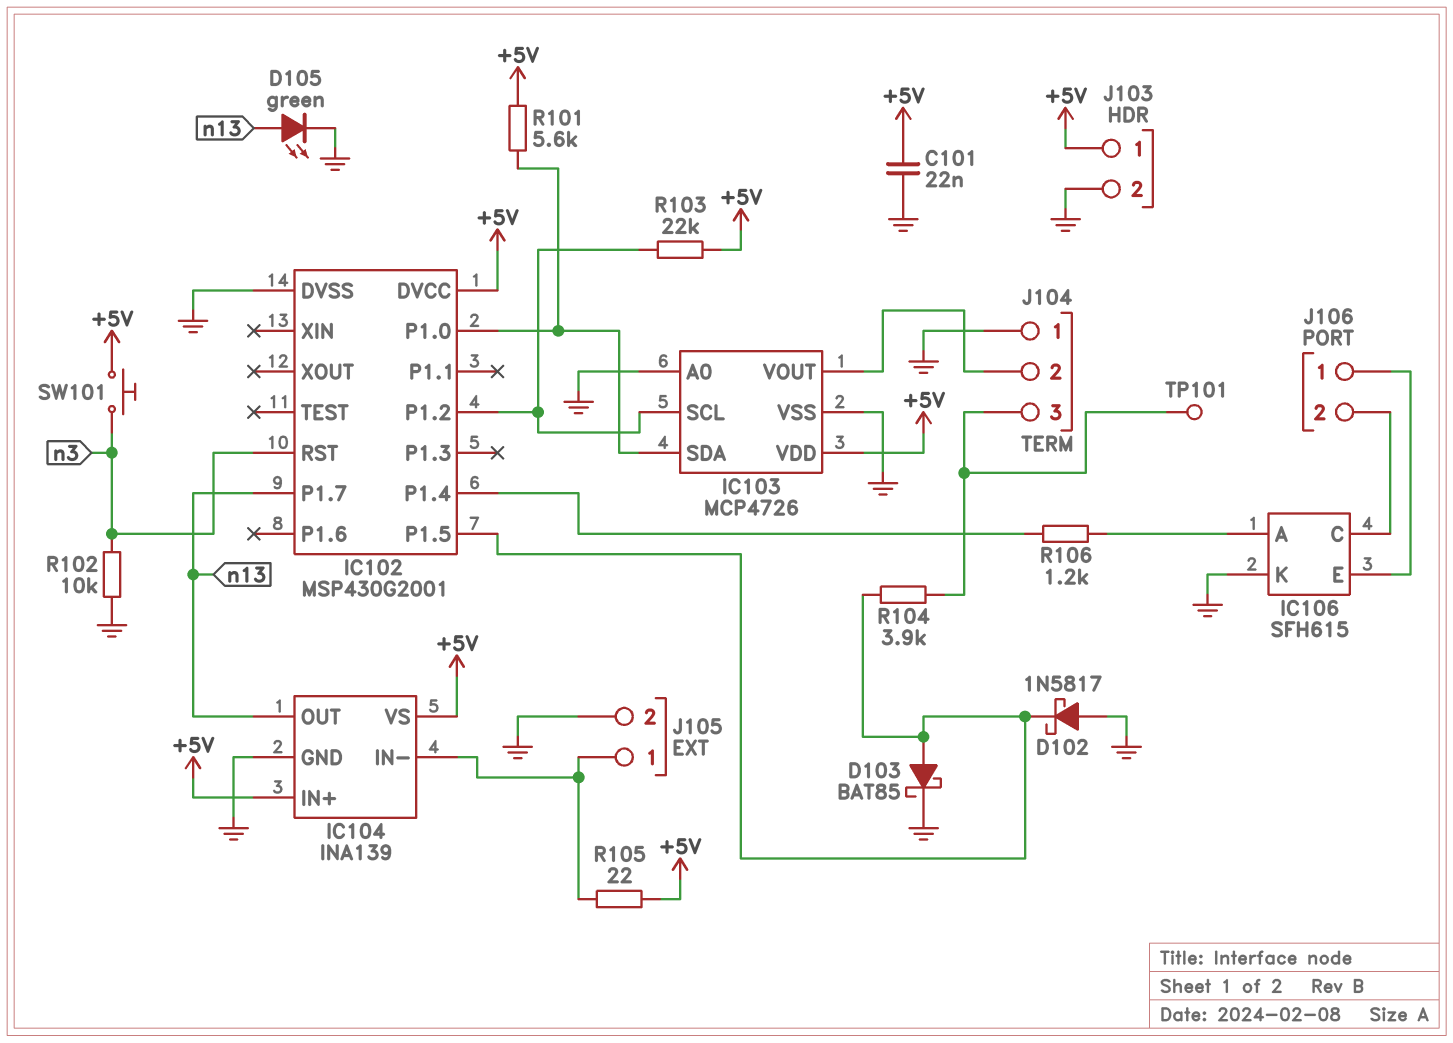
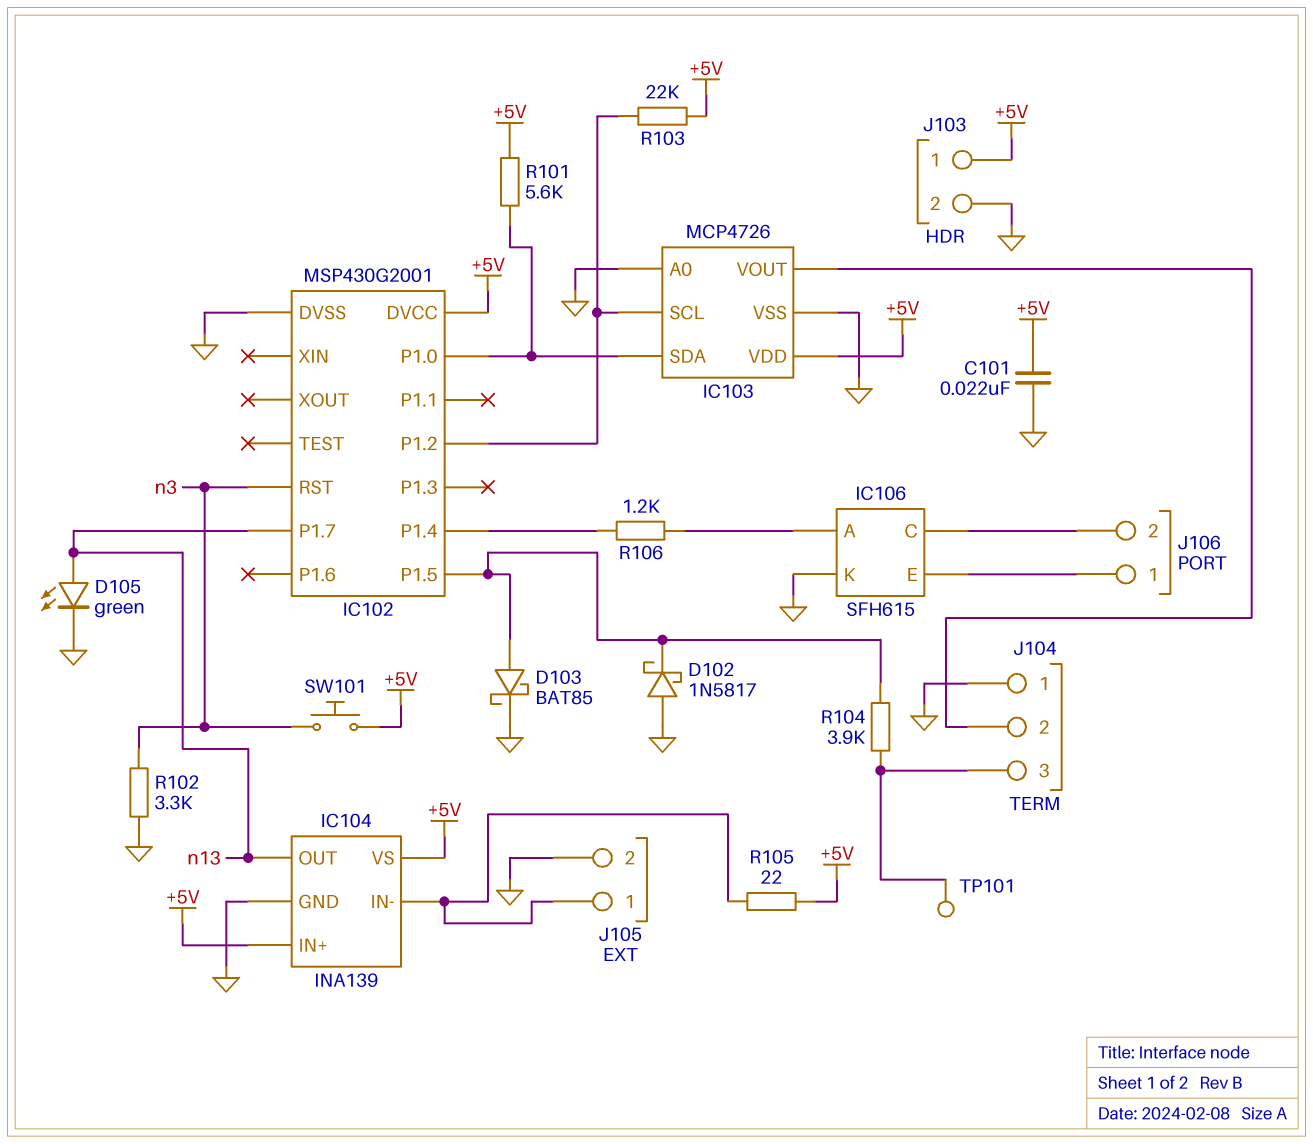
R102: 10k (GND, n3) -> 3.3k (GND, n3)

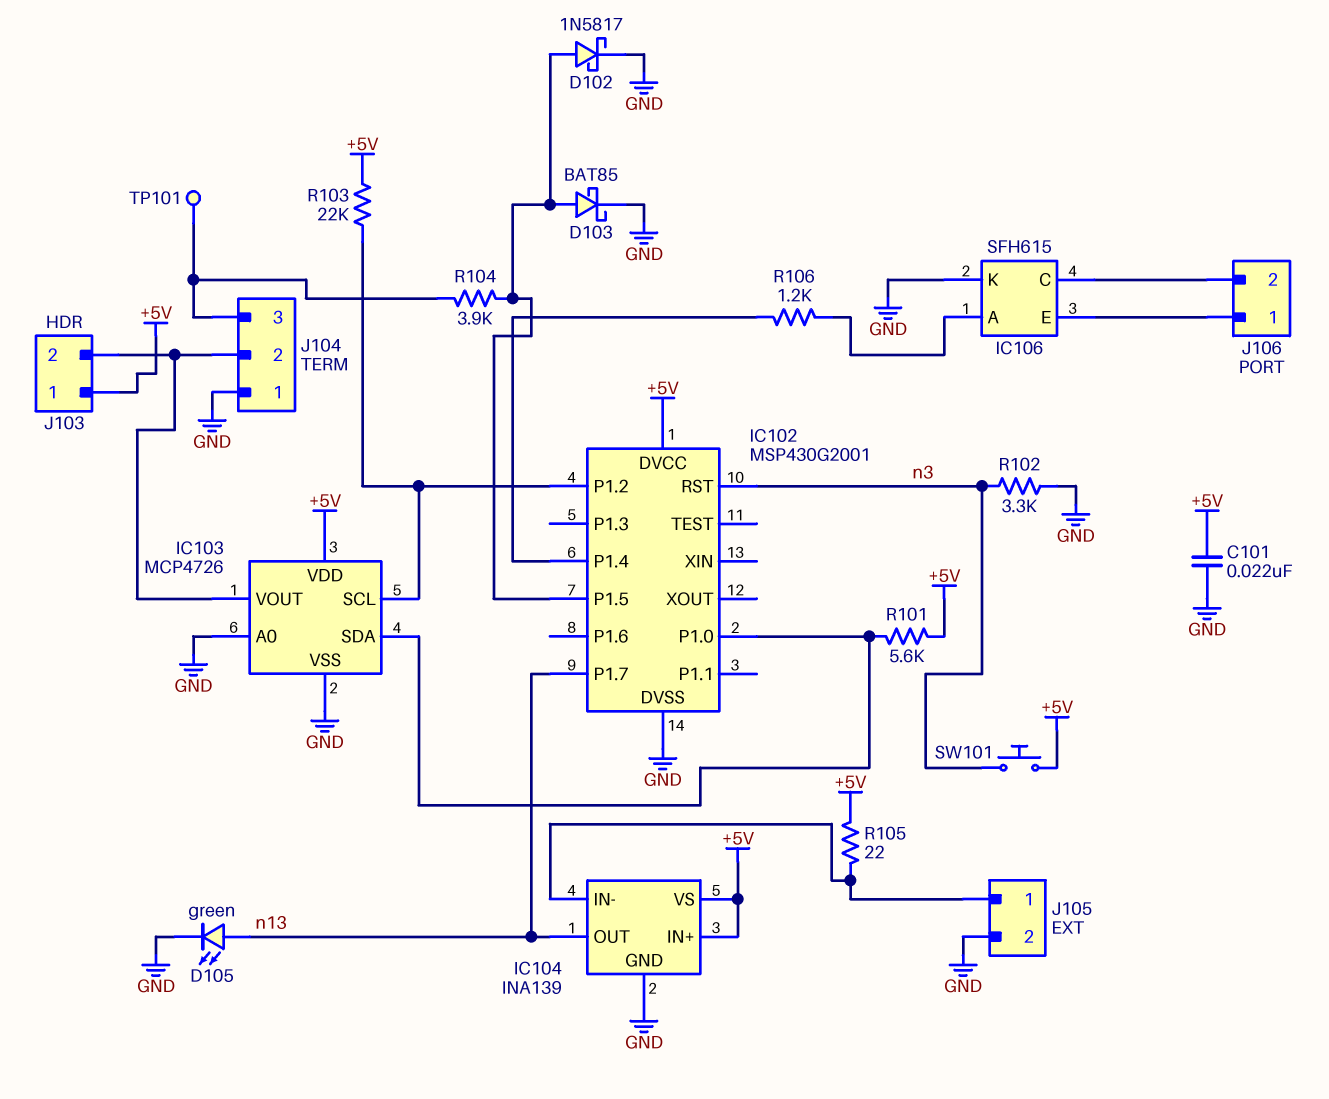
D102: schottky 1N5817 (A GND, K IC102/P1.5) -> schottky 1N5817 (A IC102/P1.5, K GND)
J103 pin 2: GND -> IC103/VOUT

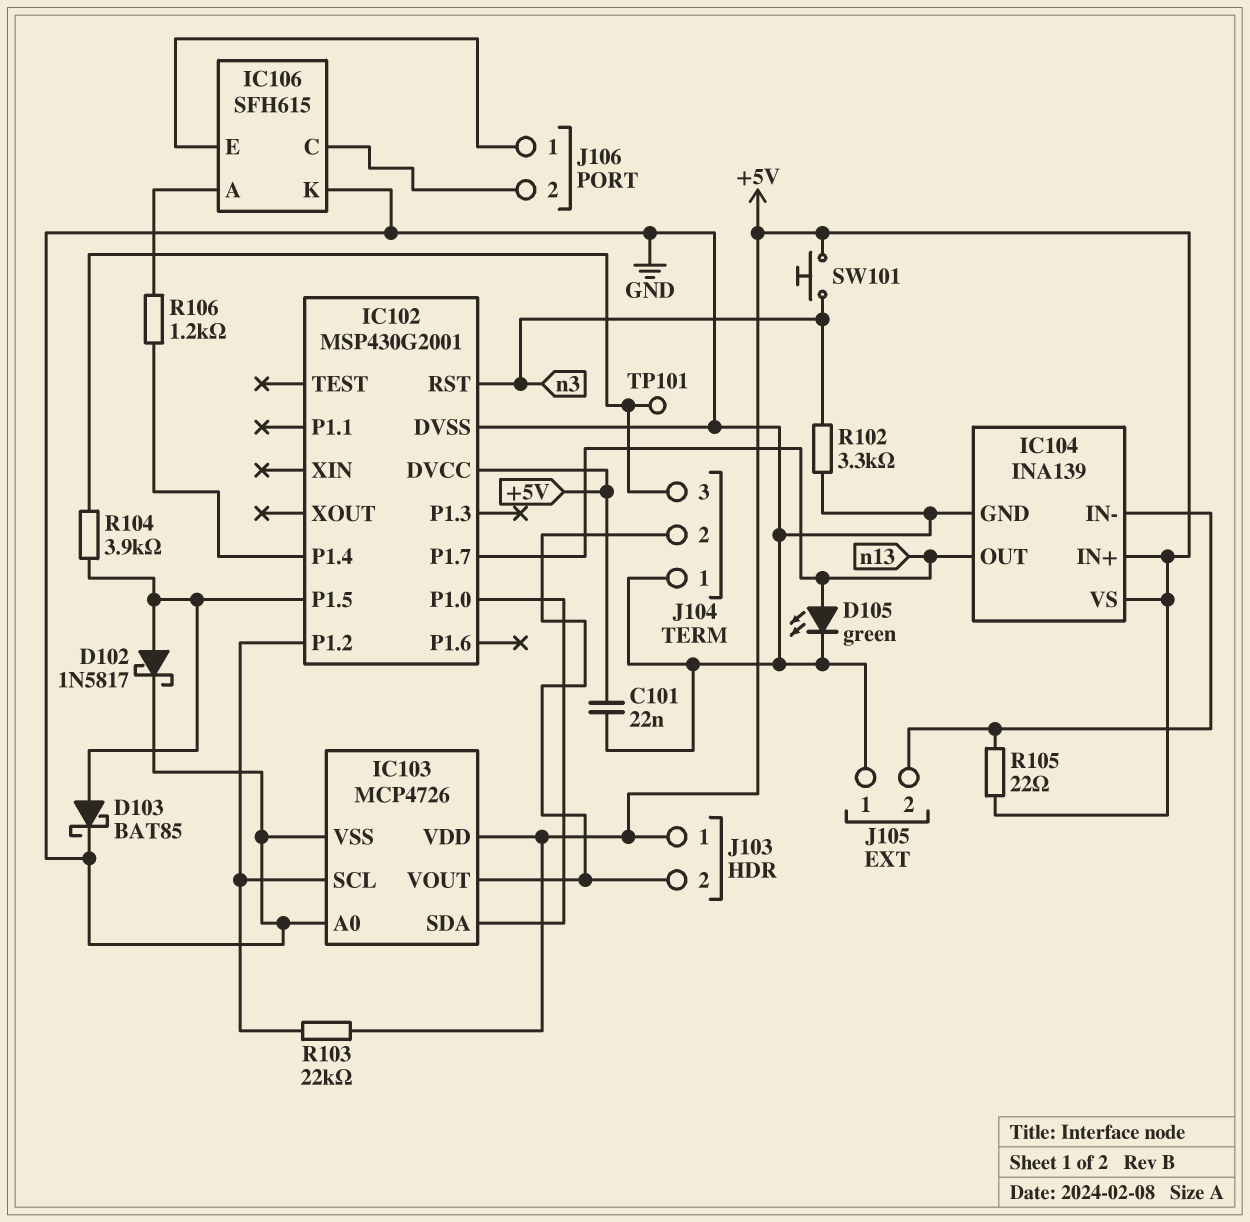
J105 pin 1: IC104/IN- -> GND
J105 pin 2: GND -> IC104/IN-
R101: 5.6k (+5V, IC102/P1.0) -> none

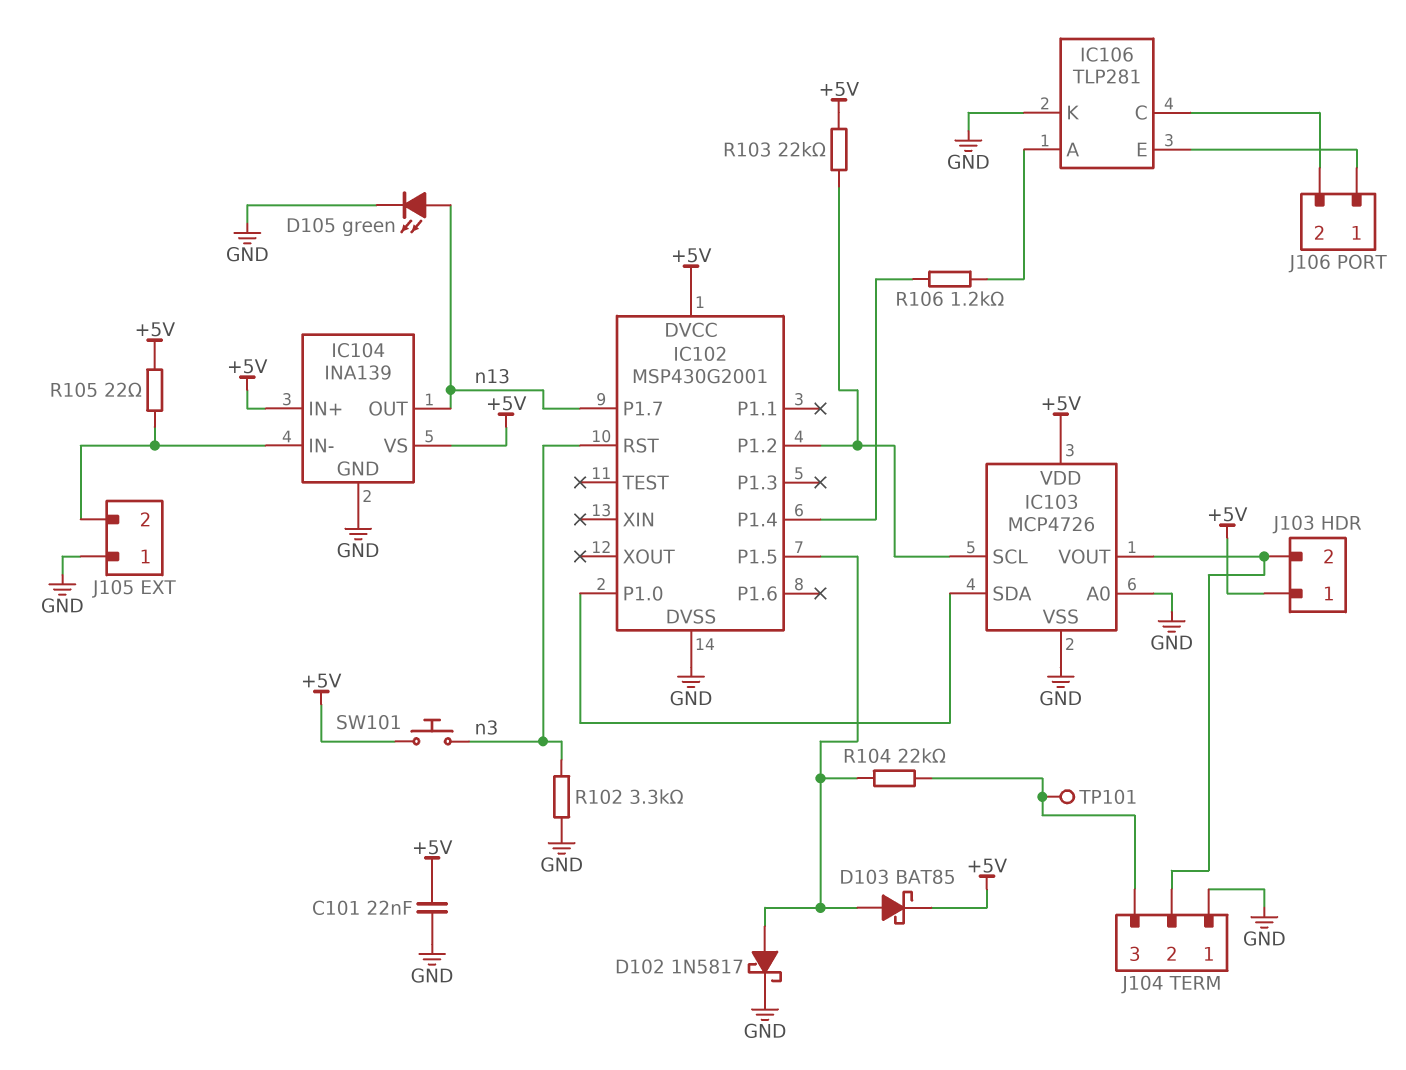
D103: schottky BAT85 (A IC102/P1.5, K GND) -> schottky BAT85 (A IC102/P1.5, K +5V)
IC106: SFH615 -> TLP281
R104: 3.9k (IC102/P1.5, J104/3) -> 22k (IC102/P1.5, J104/3)

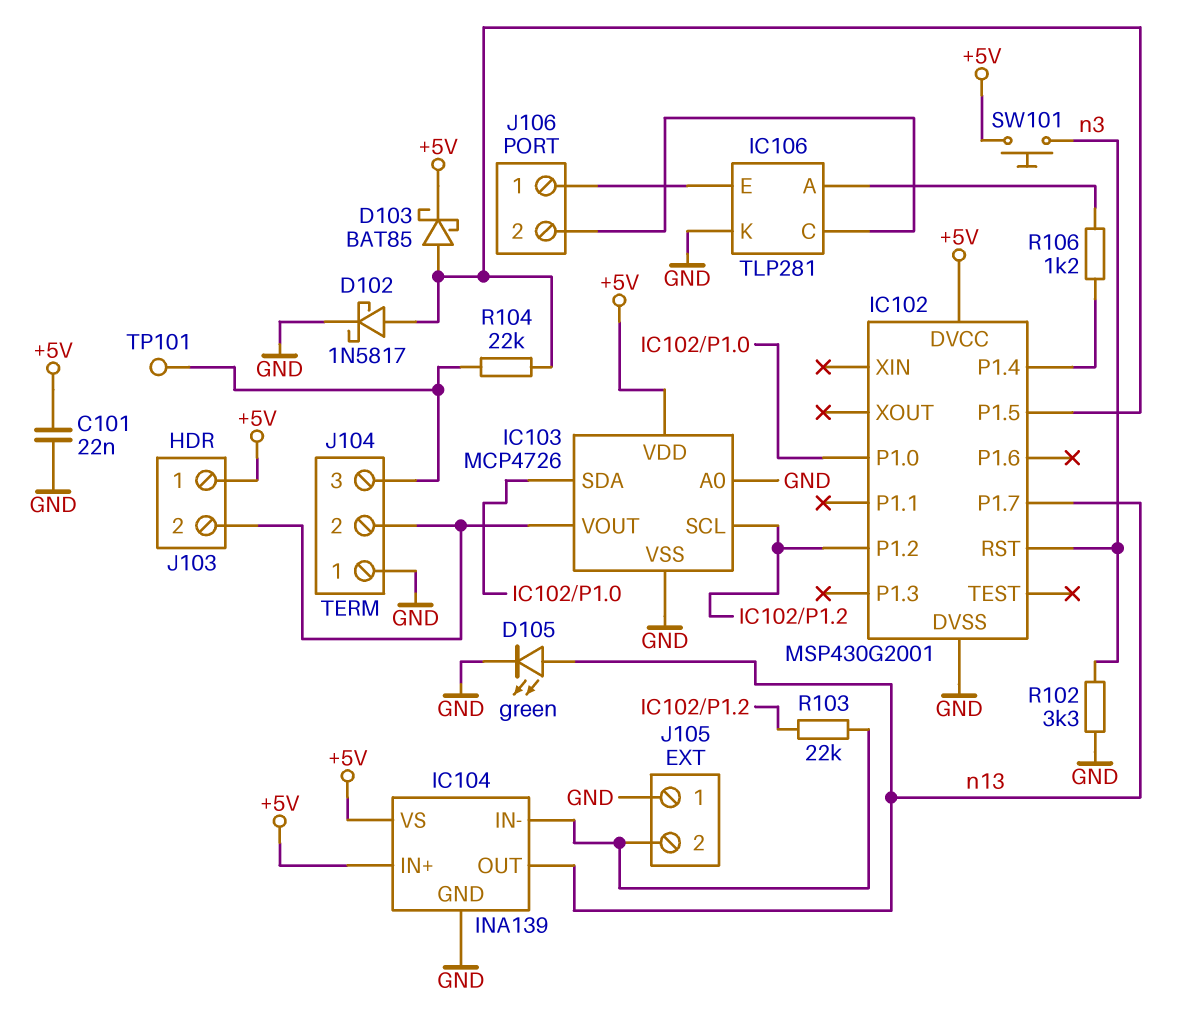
R103: 22k (+5V, IC102/P1.2) -> 22k (IC102/P1.2, IC104/IN-)
R105: 22 (+5V, IC104/IN-) -> none

